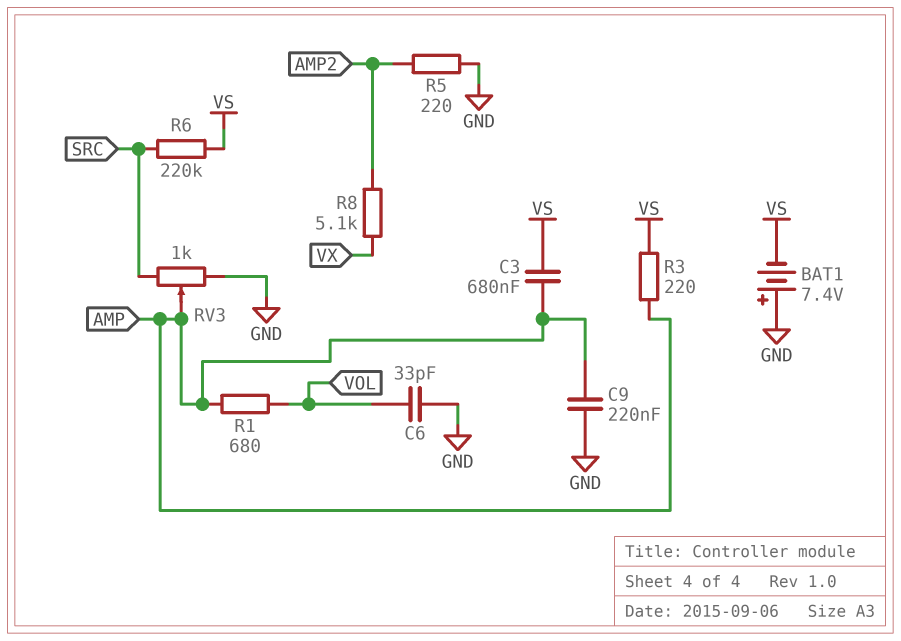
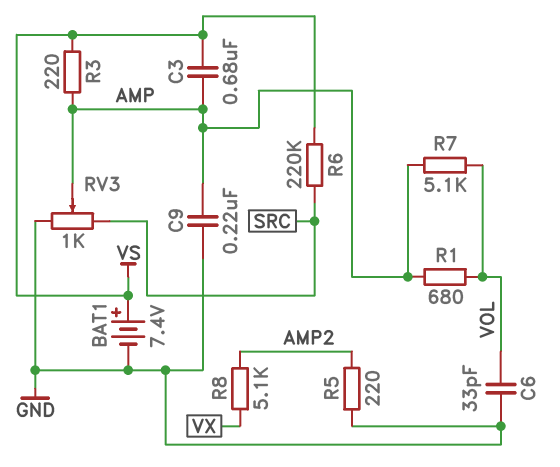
BAT1: 7.4V (plus GND, minus VS) -> 7.4V (plus VS, minus GND)
R7: none -> 5.1k (AMP, VOL)

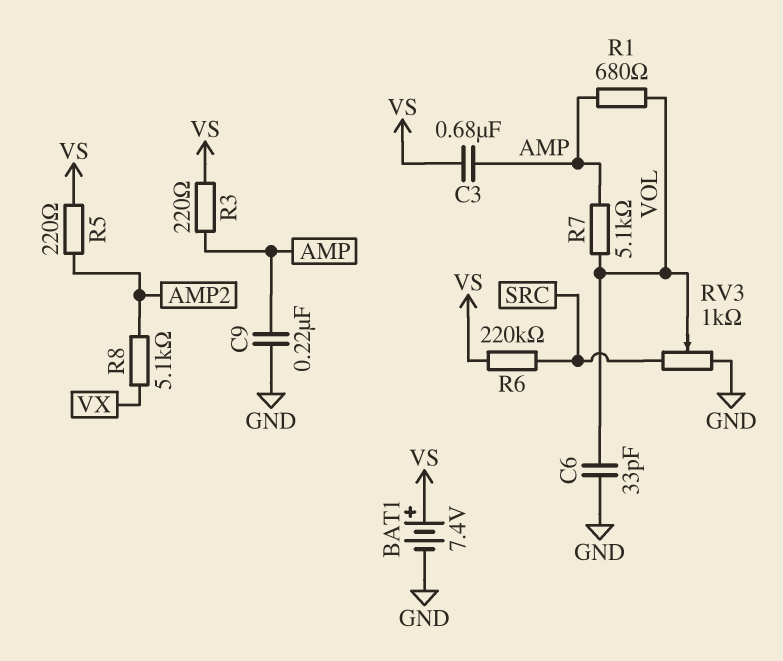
R5: 220 (AMP2, GND) -> 220 (AMP2, VS)
RV3: 1k (GND, SRC, wiper AMP) -> 1k (GND, SRC, wiper VOL)

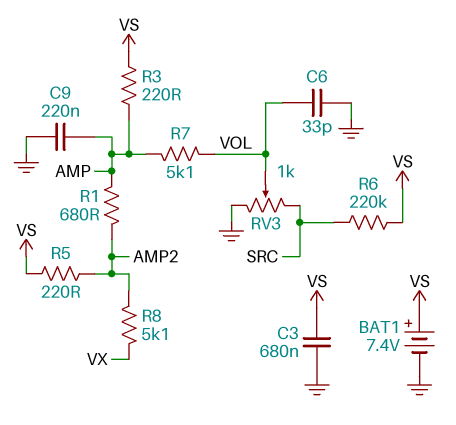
C3: 680nF (AMP, VS) -> 680nF (GND, VS)
R1: 680 (AMP, VOL) -> 680 (AMP, AMP2)

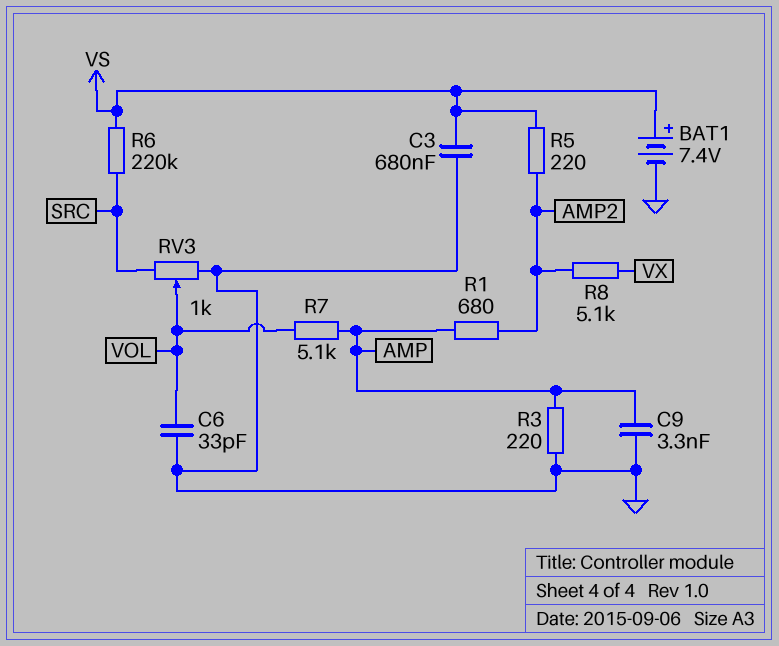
C9: 220nF (AMP, GND) -> 3.3nF (AMP, GND)
R3: 220 (AMP, VS) -> 220 (AMP, GND)

